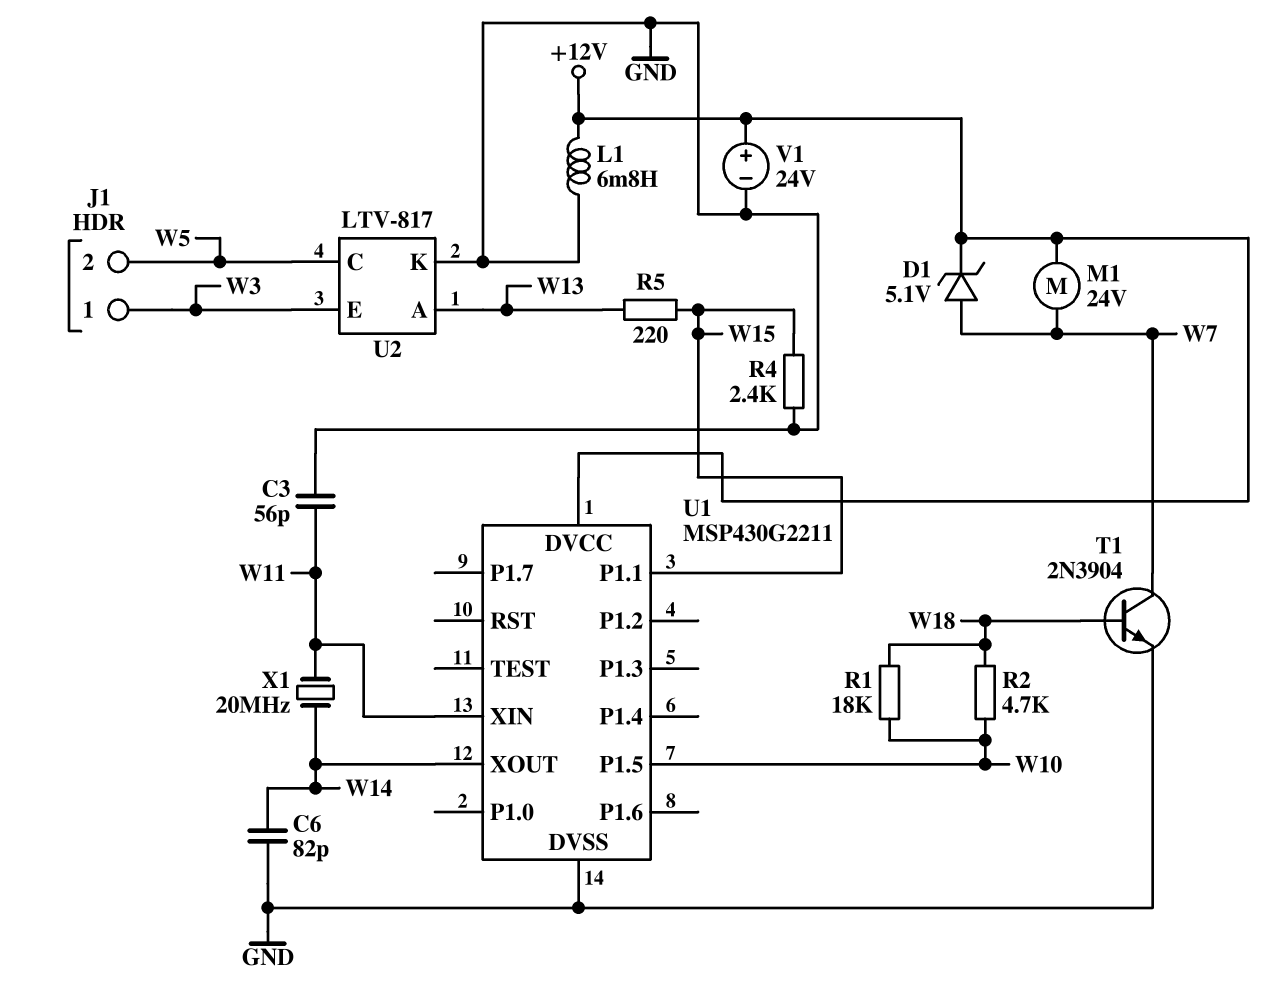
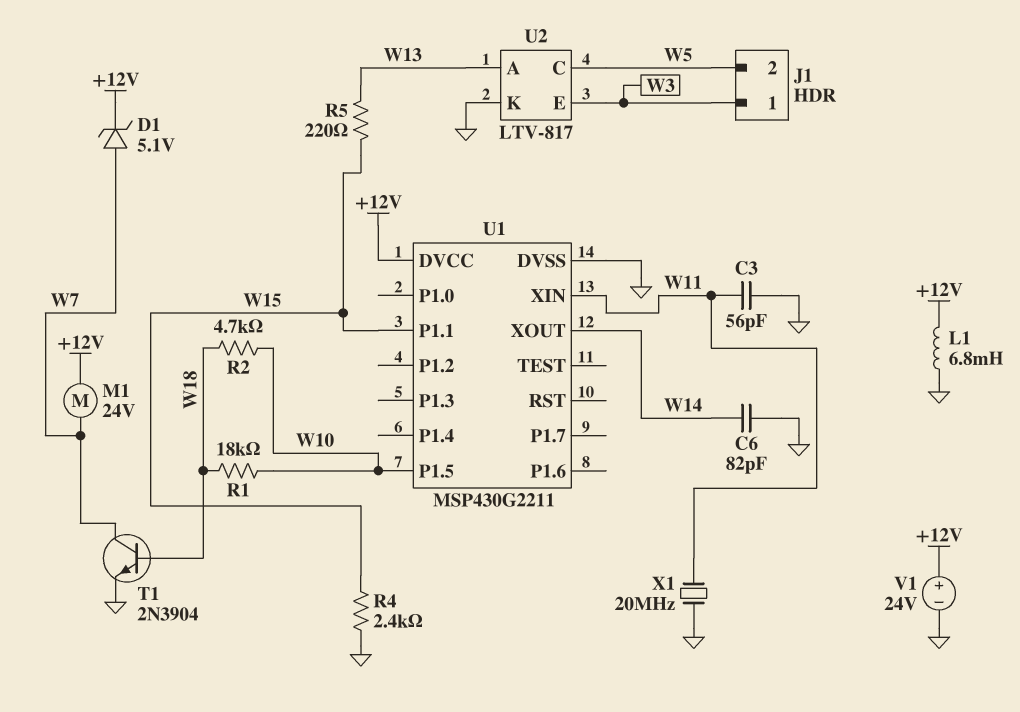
X1: 20MHz (W11, W14) -> 20MHz (GND, W11)

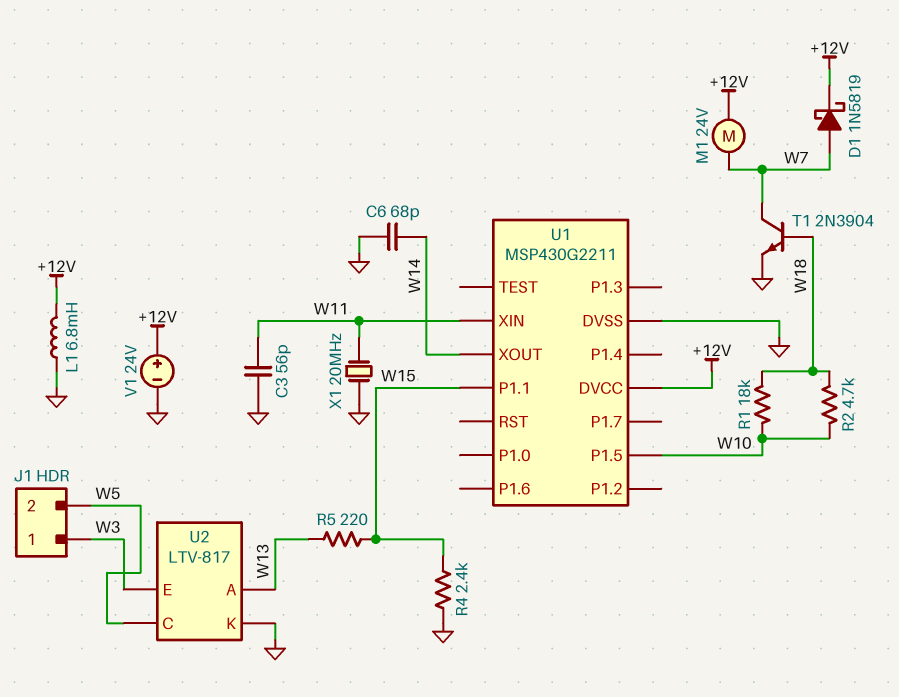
C6: 82pF (GND, W14) -> 68pF (GND, W14)
D1: zener 5.1V (A W7, K +12V) -> schottky 1N5819 (A W7, K +12V)

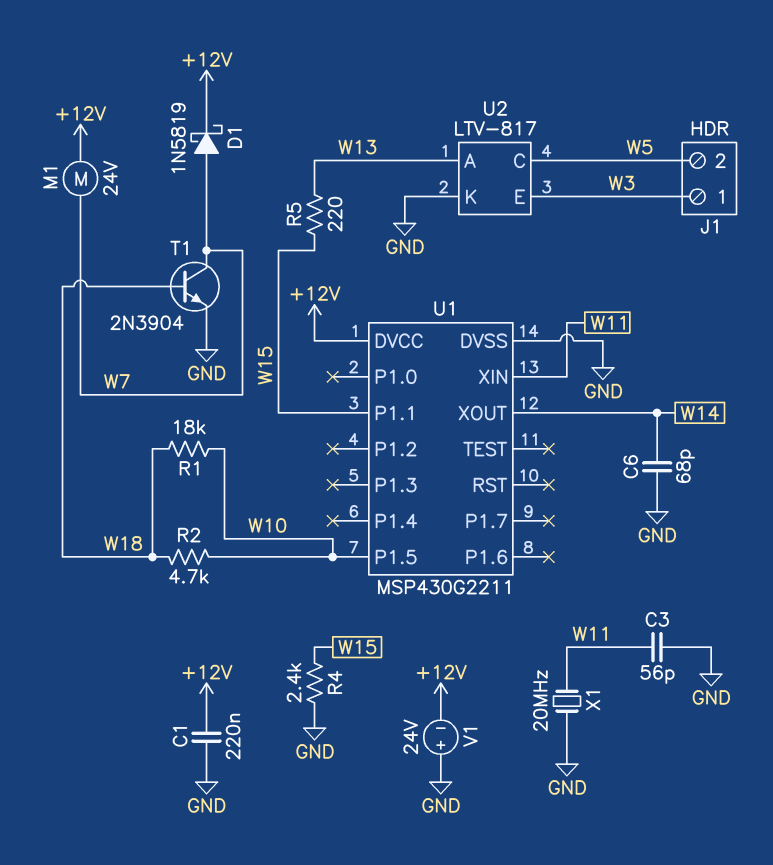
C1: none -> 220nF (+12V, GND)
L1: 6.8mH (+12V, GND) -> none
V1: 24V (plus +12V, minus GND) -> 24V (plus GND, minus +12V)

